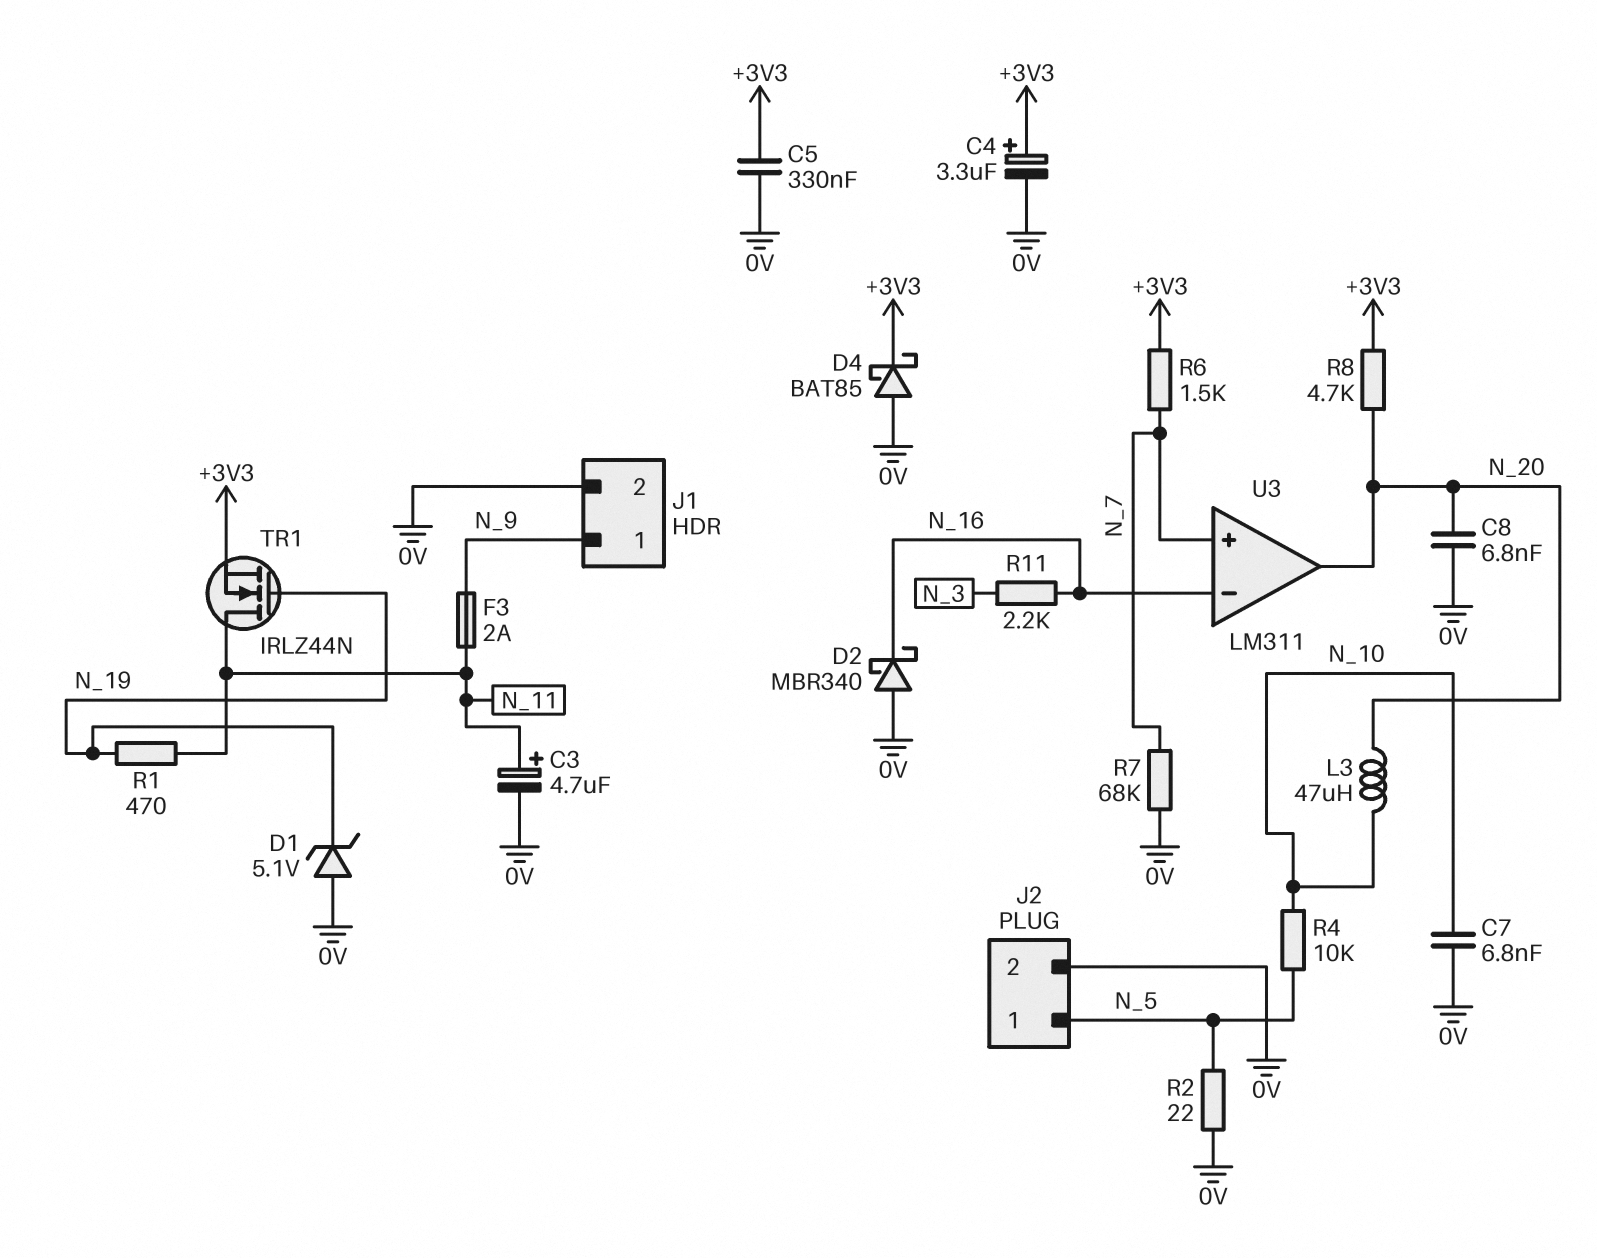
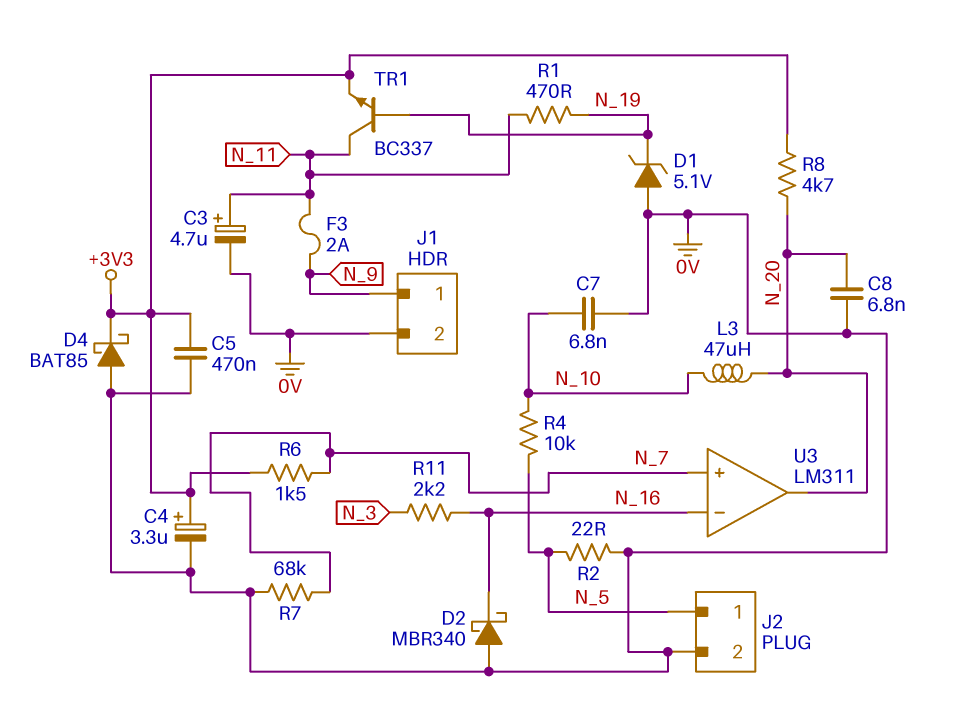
C5: 330nF (+3V3, 0V) -> 470nF (+3V3, 0V)
TR1: NMOS IRLZ44N (G N_19, D N_11, S +3V3) -> NPN BC337 (B N_19, C N_11, E +3V3)

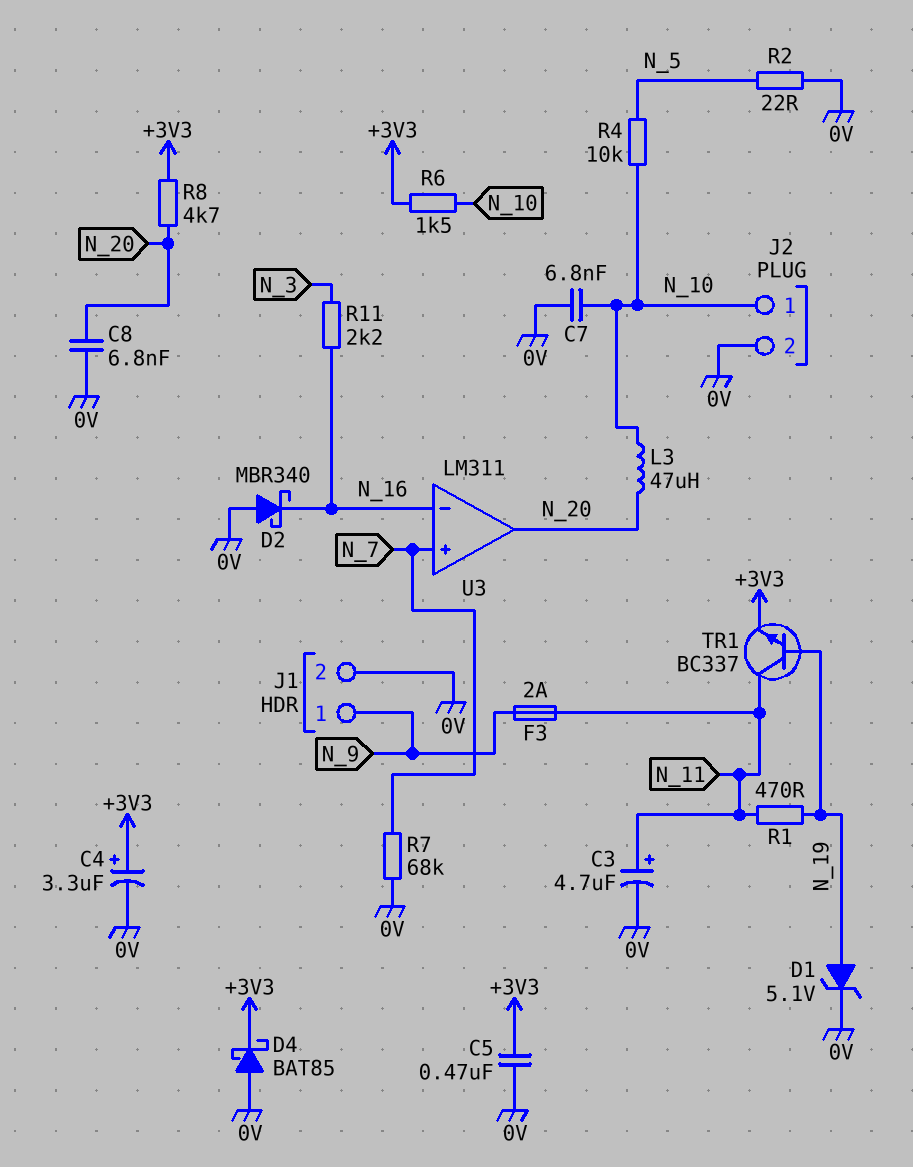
D1: zener 5.1V (A 0V, K N_19) -> zener 5.1V (A N_19, K 0V)
J2 pin 1: N_5 -> N_10
R6: 1.5k (+3V3, N_7) -> 1.5k (+3V3, N_10)

